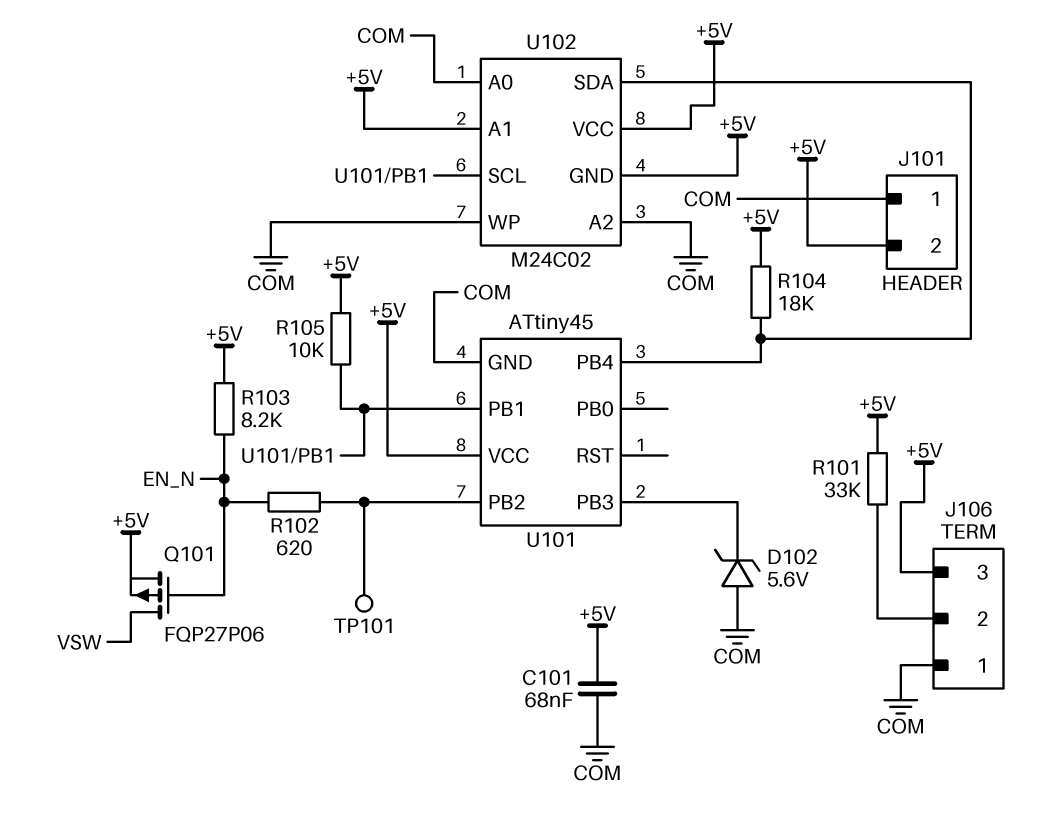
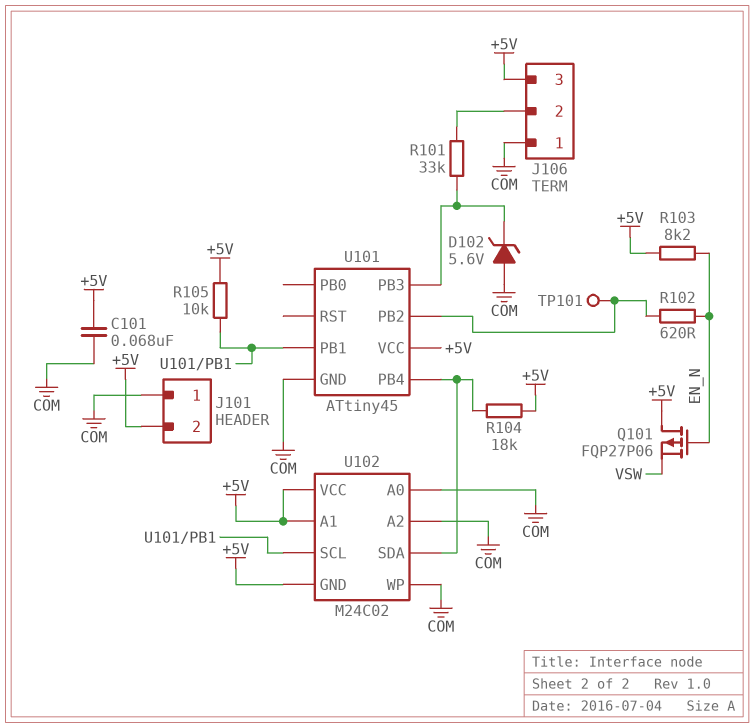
Q101: PMOS FQP27P06 (G EN_N, D VSW, S +5V) -> PMOS FQP27P06 (G EN_N, D +5V, S VSW)
R101: 33k (+5V, J106/2) -> 33k (J106/2, U101/PB3)

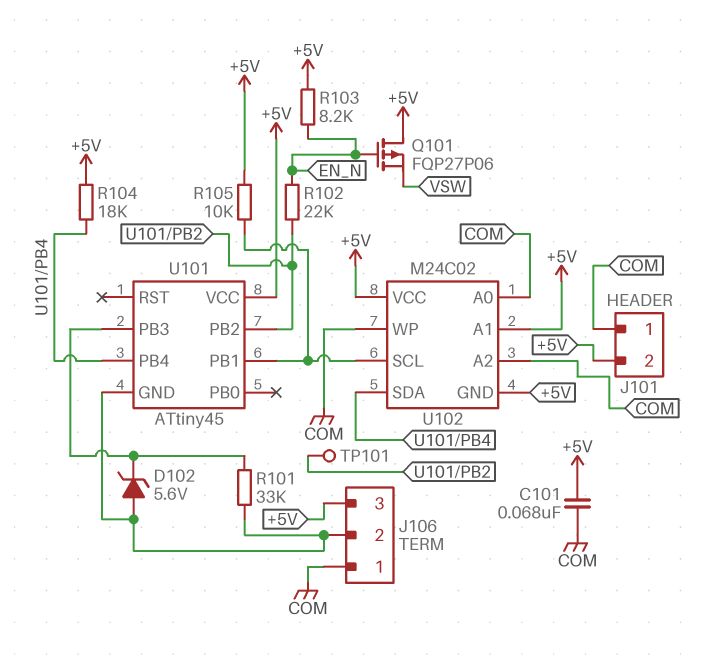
D102: zener 5.6V (A COM, K U101/PB3) -> zener 5.6V (A J106/2, K U101/PB3)
R102: 620 (EN_N, U101/PB2) -> 22k (EN_N, U101/PB2)
U101 pin GND: COM -> J106/2

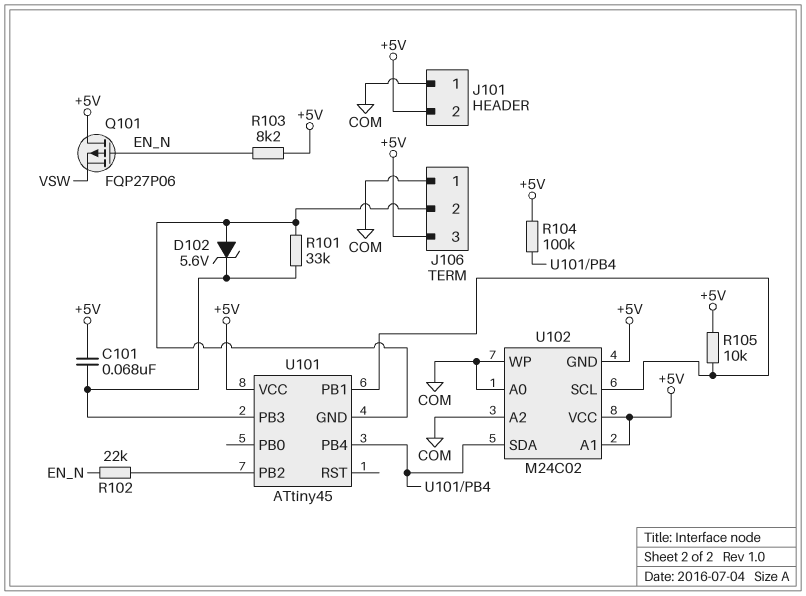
C101: 68nF (+5V, COM) -> 68nF (+5V, U101/PB3)
R104: 18k (+5V, U101/PB4) -> 100k (+5V, U101/PB4)
TP101: test point (U101/PB2) -> none

